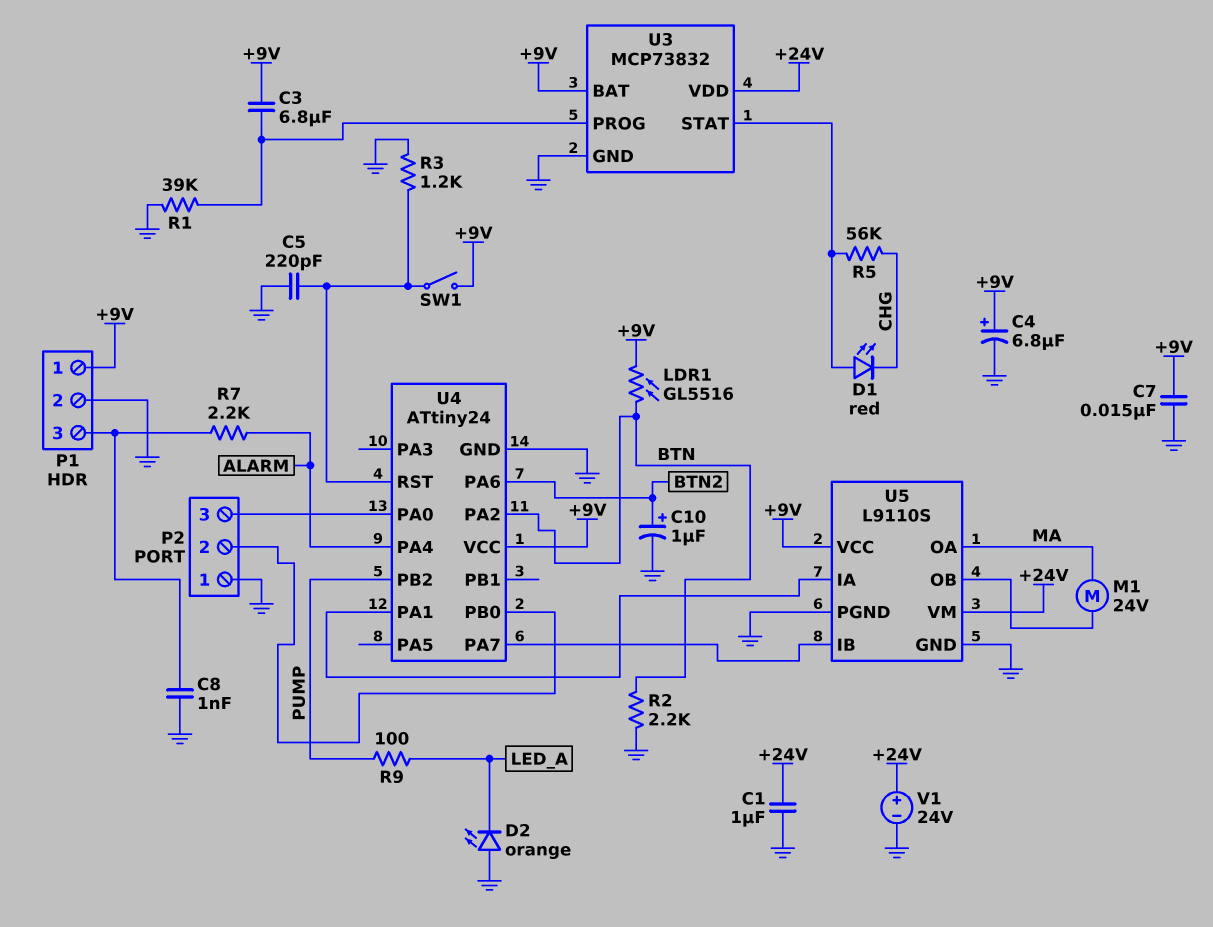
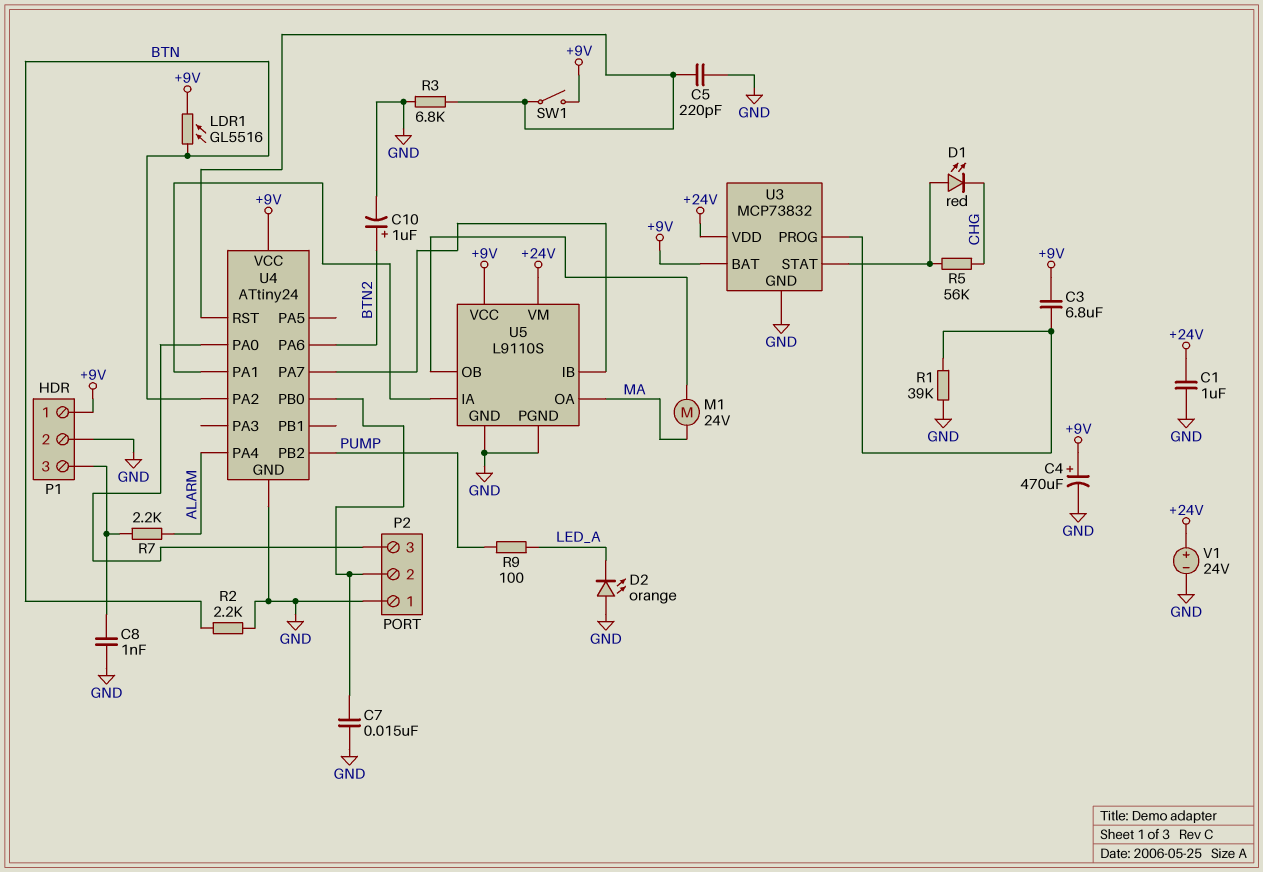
C4: 6.8uF (plus +9V, minus GND) -> 470uF (plus +9V, minus GND)
C7: 15nF (+9V, GND) -> 15nF (GND, P2/2)
R3: 1.2k (GND, U4/RST) -> 6.8k (GND, U4/RST)

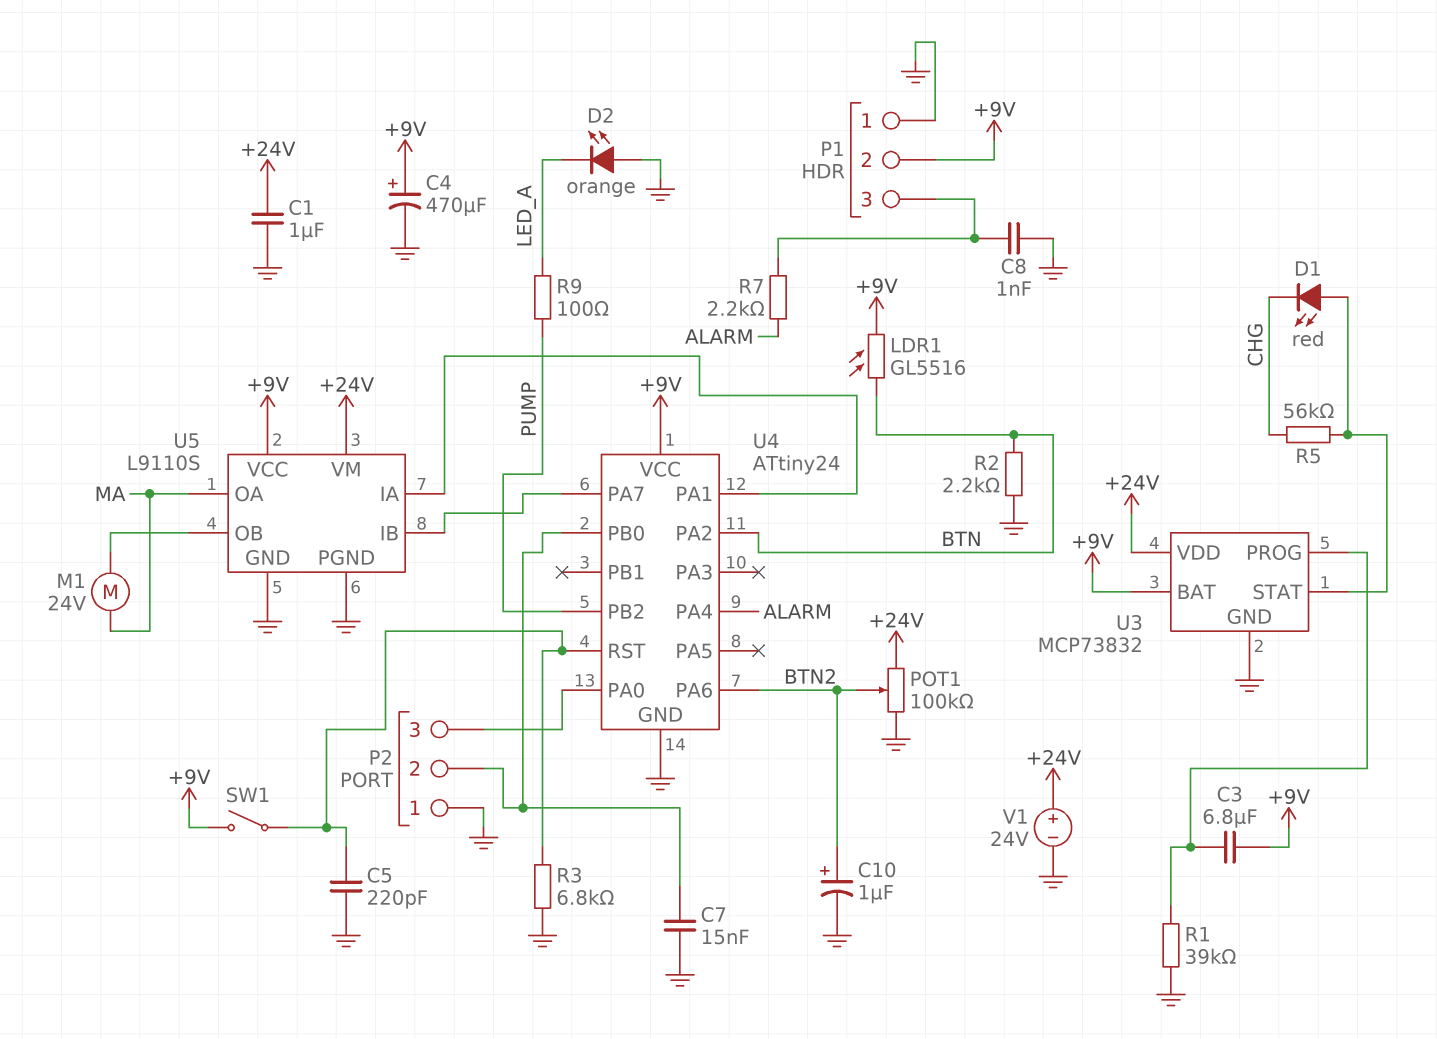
P1 pin 1: +9V -> GND
P1 pin 2: GND -> +9V
POT1: none -> 100k (+24V, GND, wiper BTN2)

